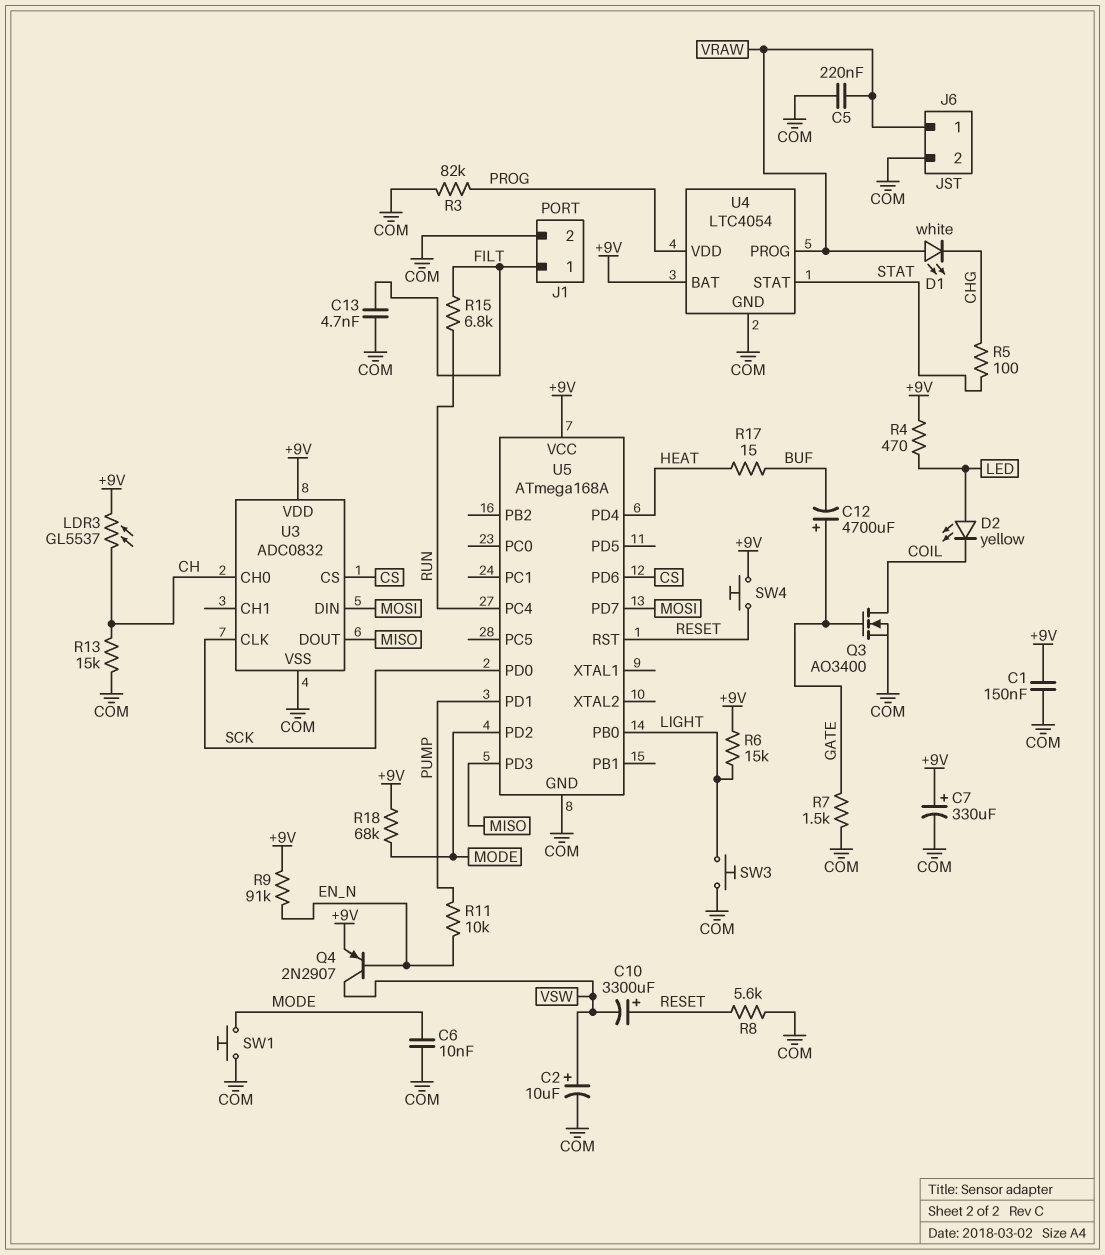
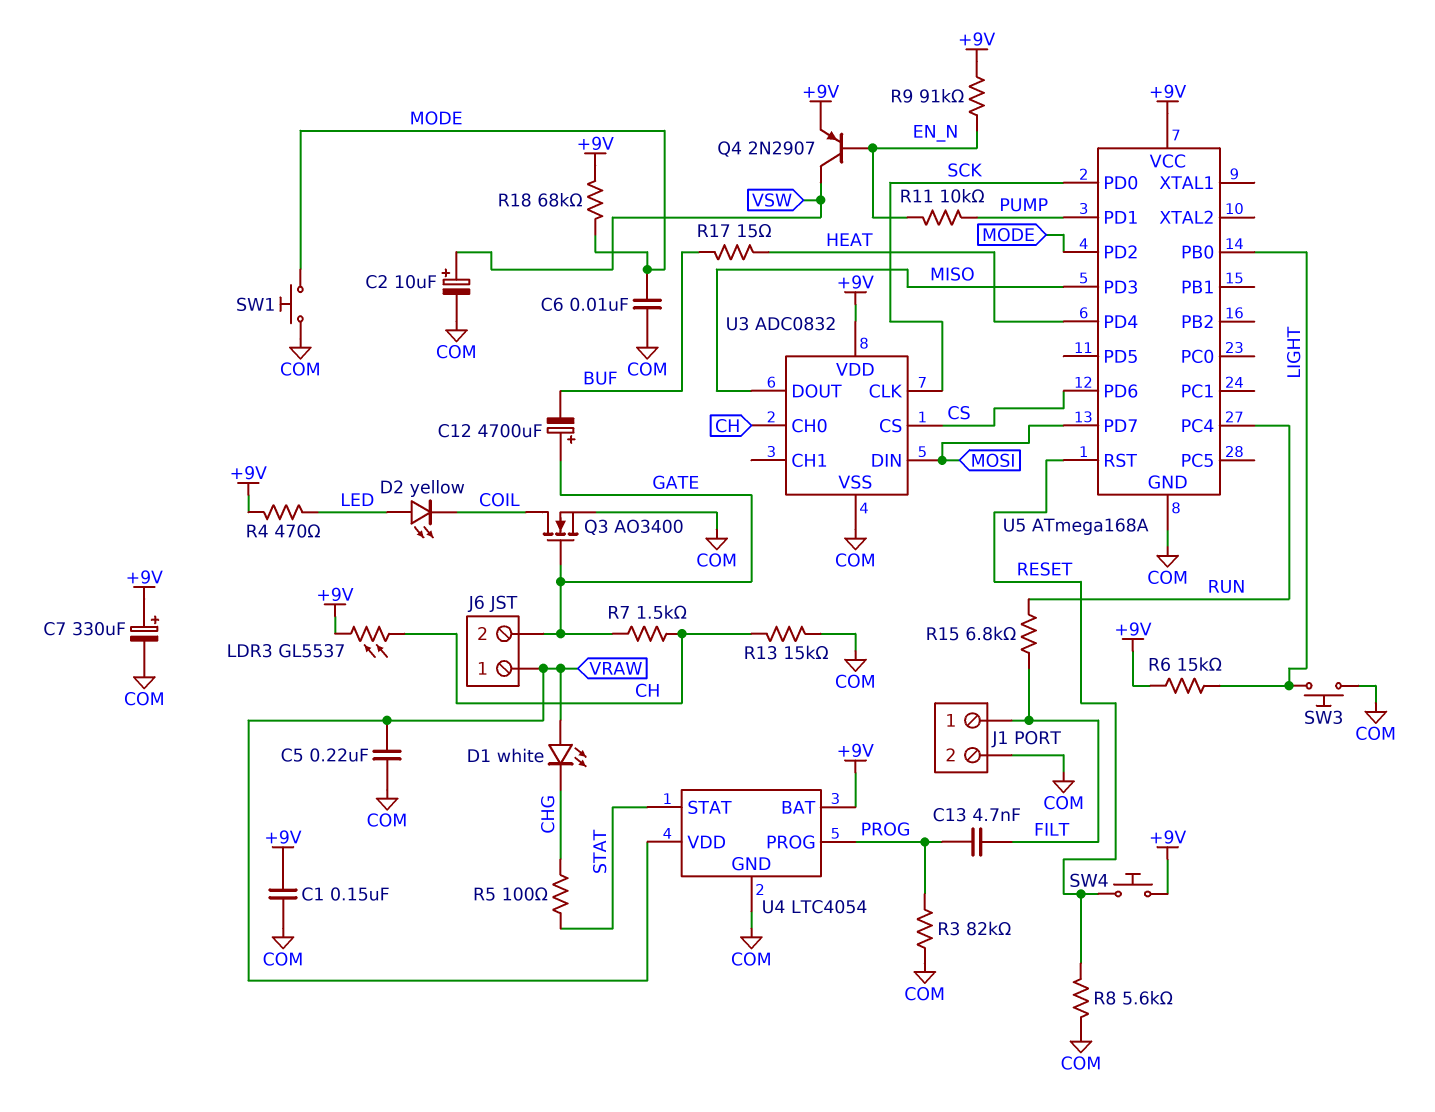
C10: 3300uF (plus RESET, minus VSW) -> none
C13: 4.7nF (COM, FILT) -> 4.7nF (FILT, PROG)
J6 pin 2: COM -> GATE
R7: 1.5k (COM, GATE) -> 1.5k (CH, GATE)
U4 pin PROG: VRAW -> PROG
U4 pin VDD: PROG -> VRAW

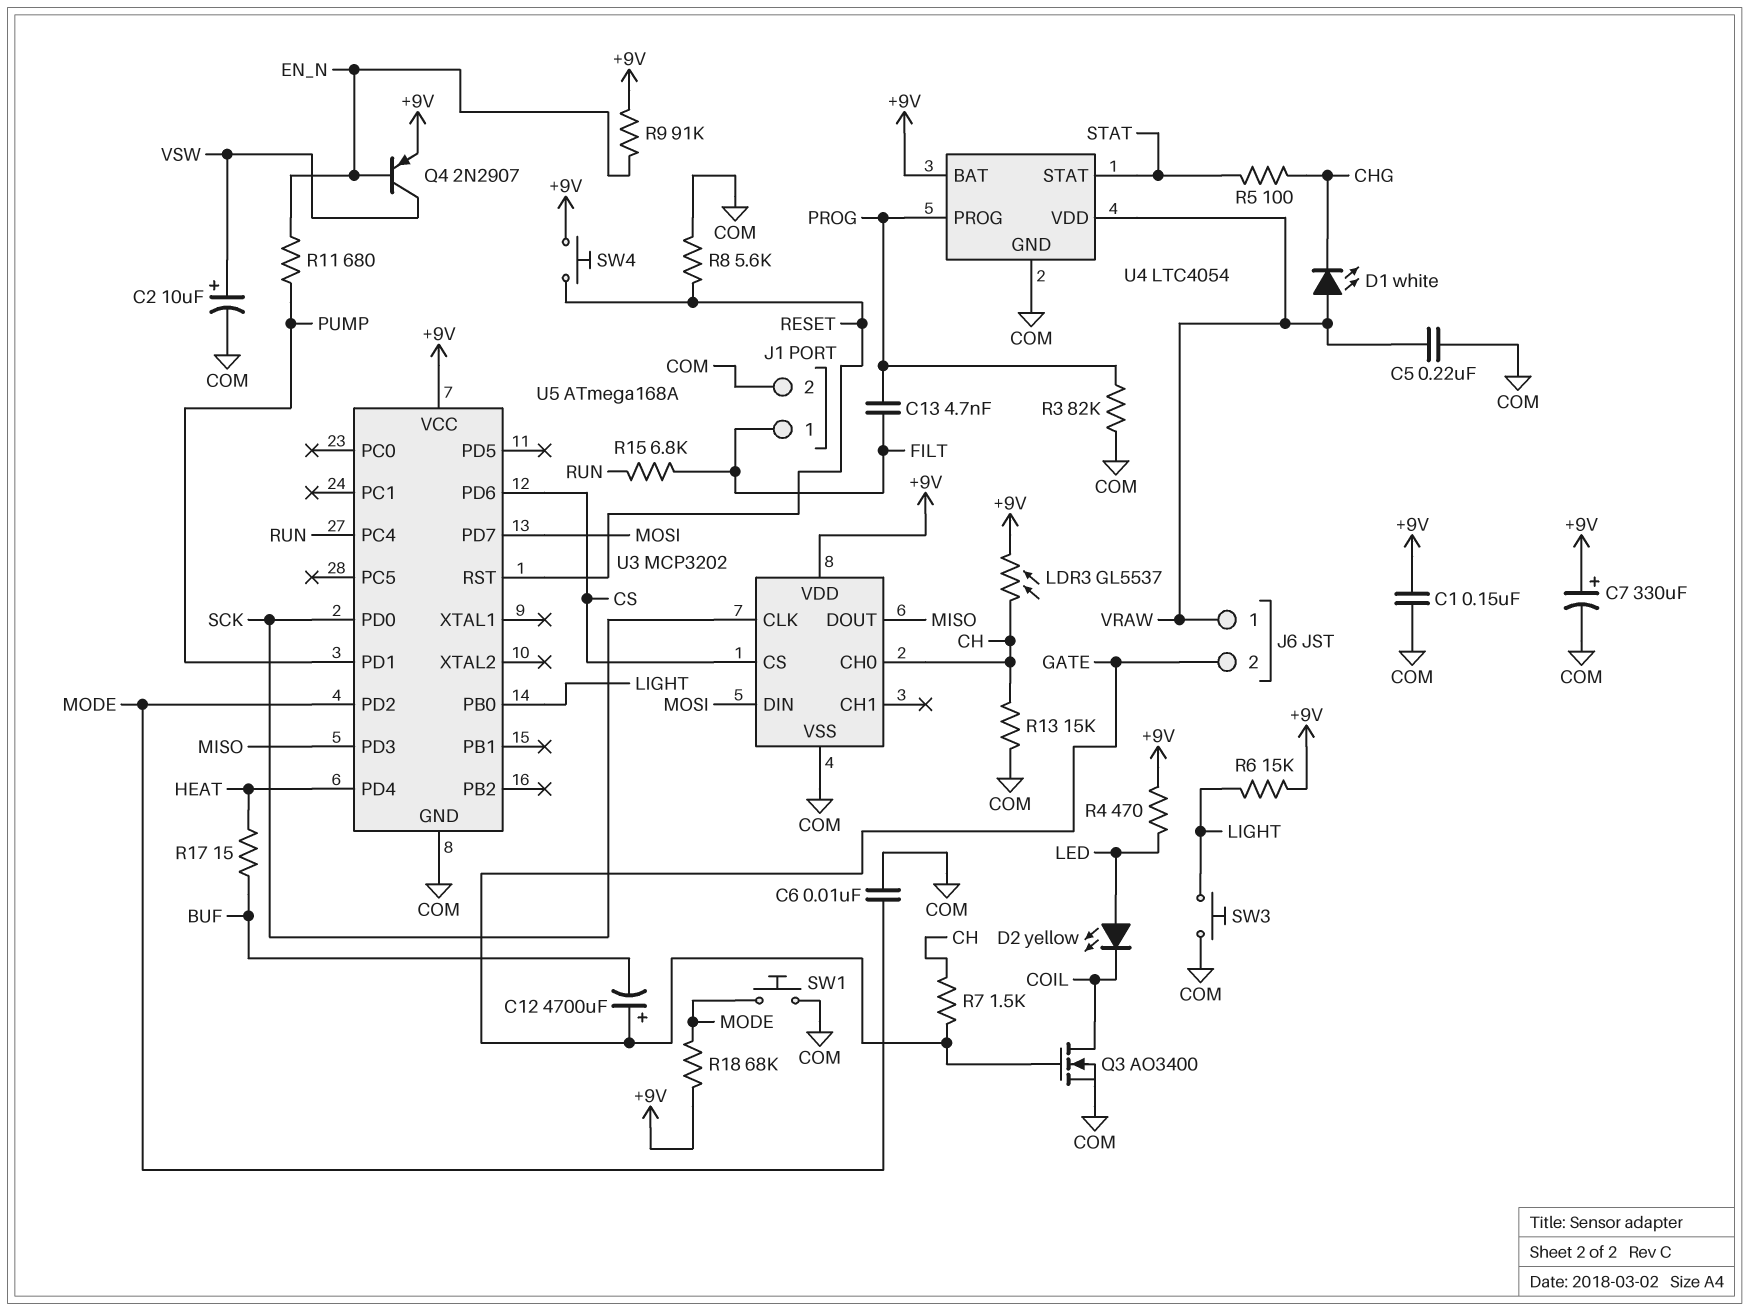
R11: 10k (EN_N, PUMP) -> 680 (EN_N, PUMP)
U3: ADC0832 -> MCP3202

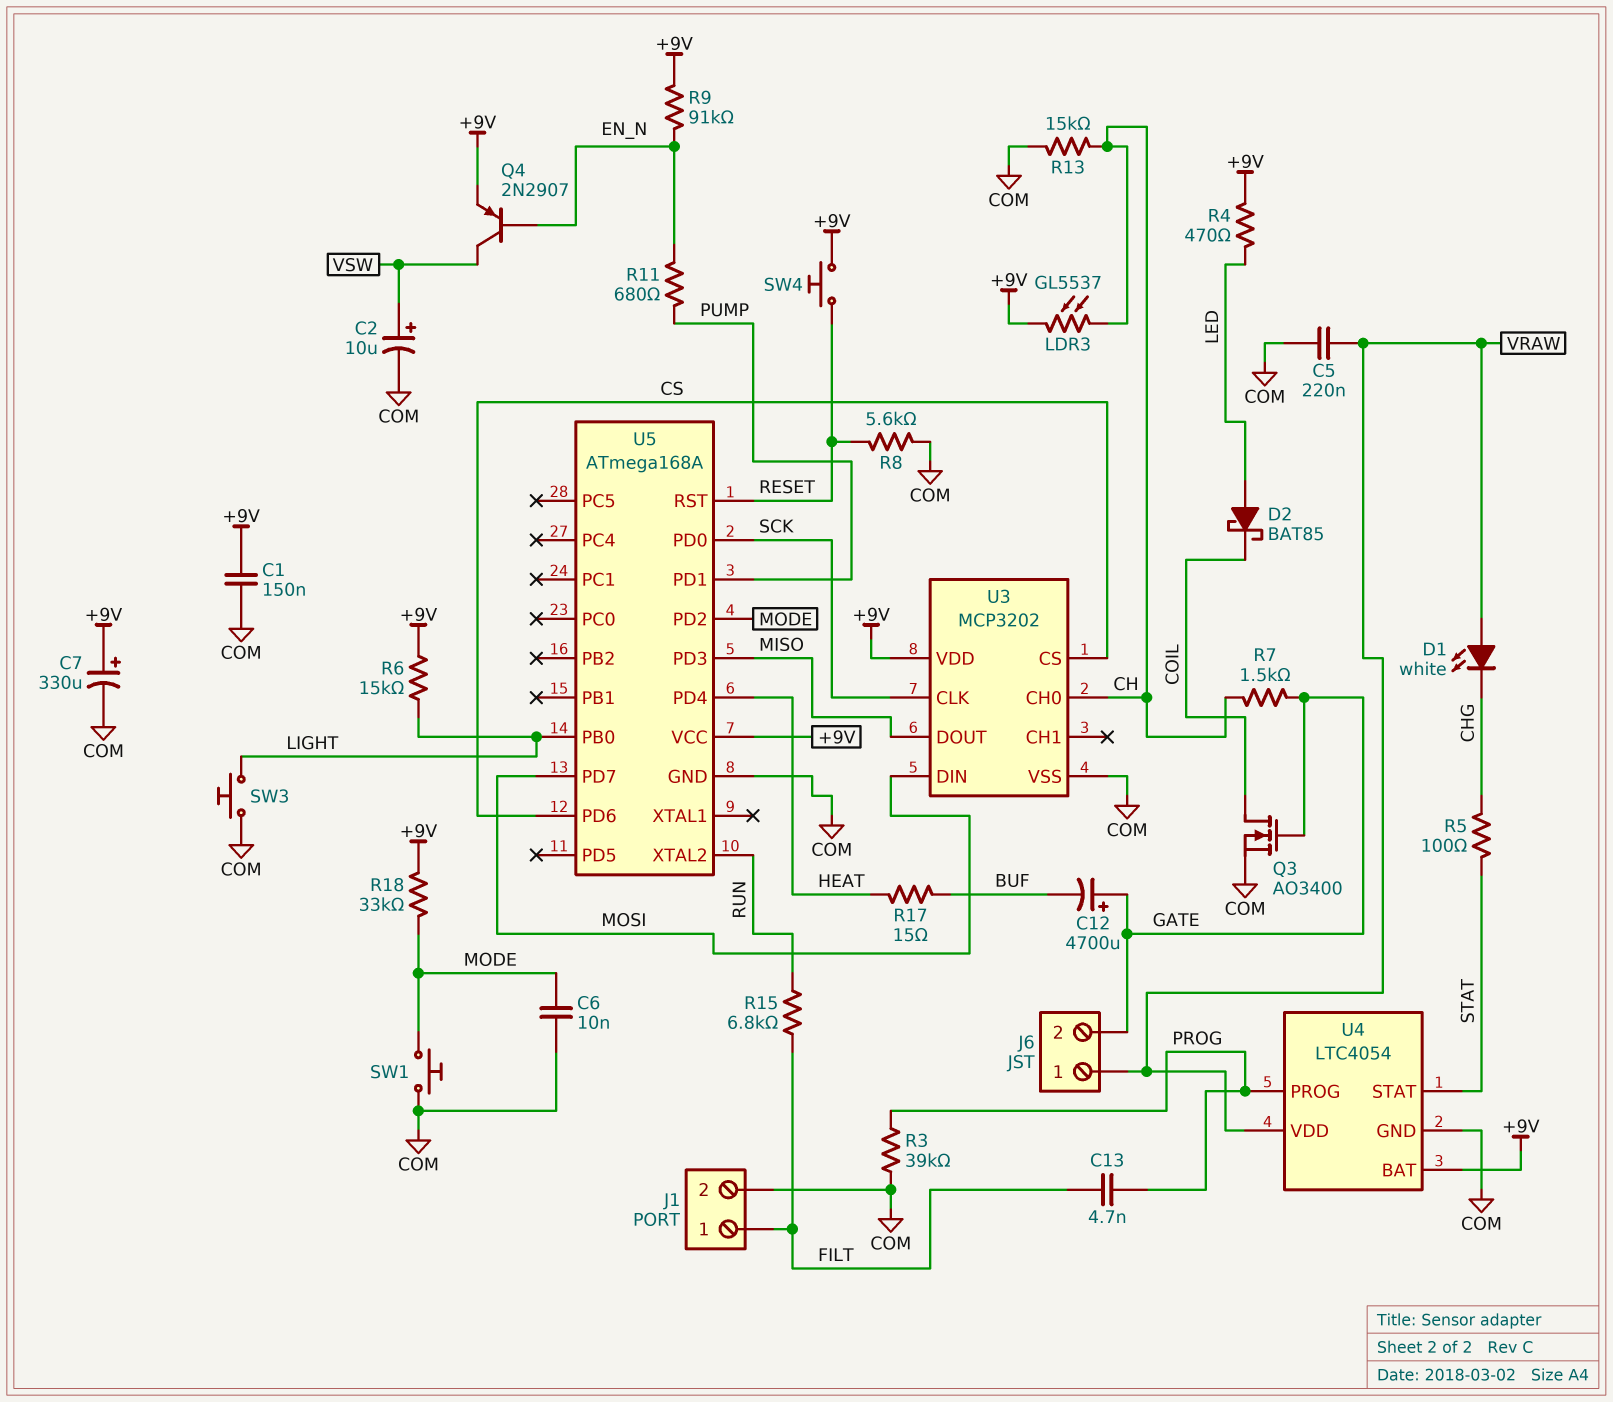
D2: LED yellow (A LED, K COIL) -> schottky BAT85 (A LED, K COIL)
R3: 82k (COM, PROG) -> 39k (COM, PROG)
R18: 68k (+9V, MODE) -> 33k (+9V, MODE)
U5 pin PC4: RUN -> none
U5 pin XTAL2: none -> RUN

